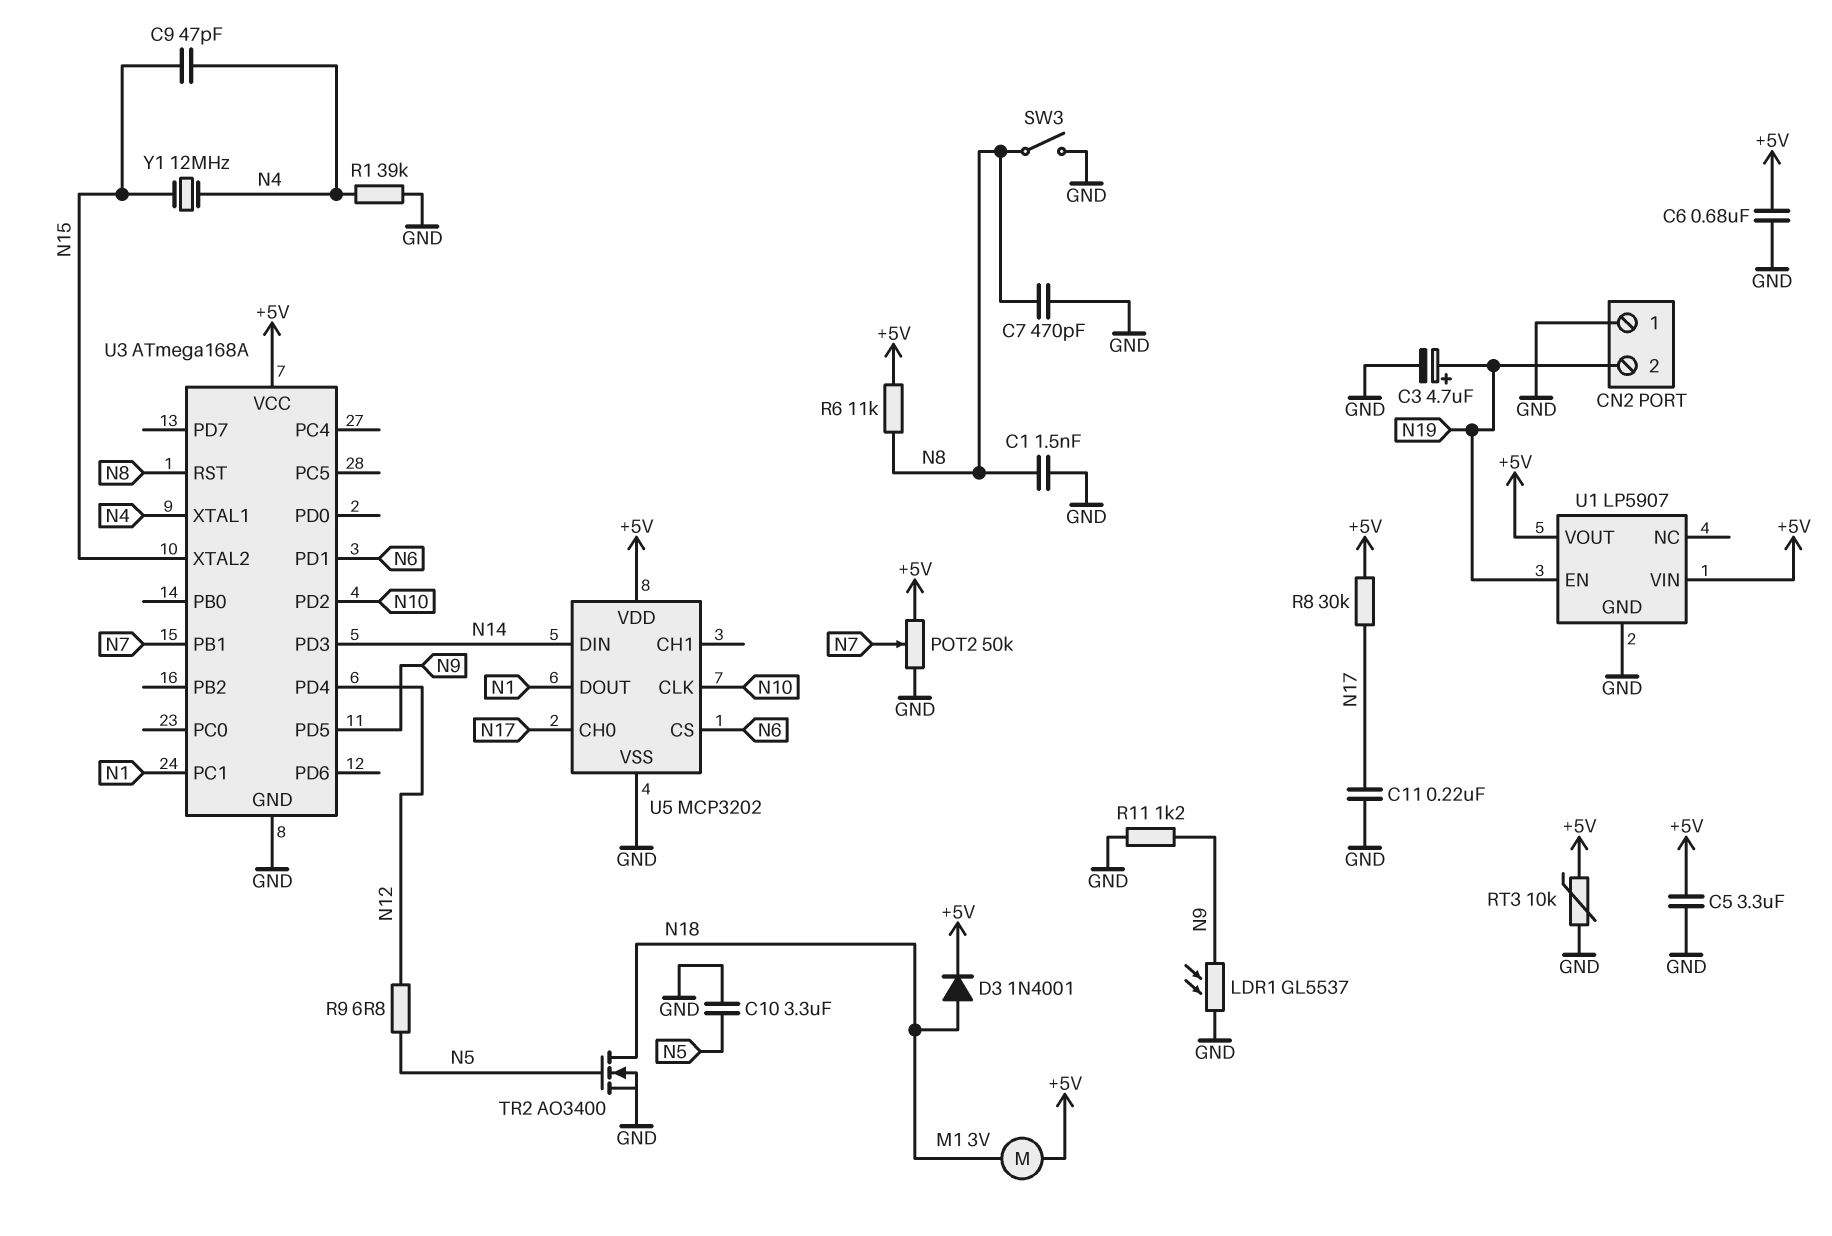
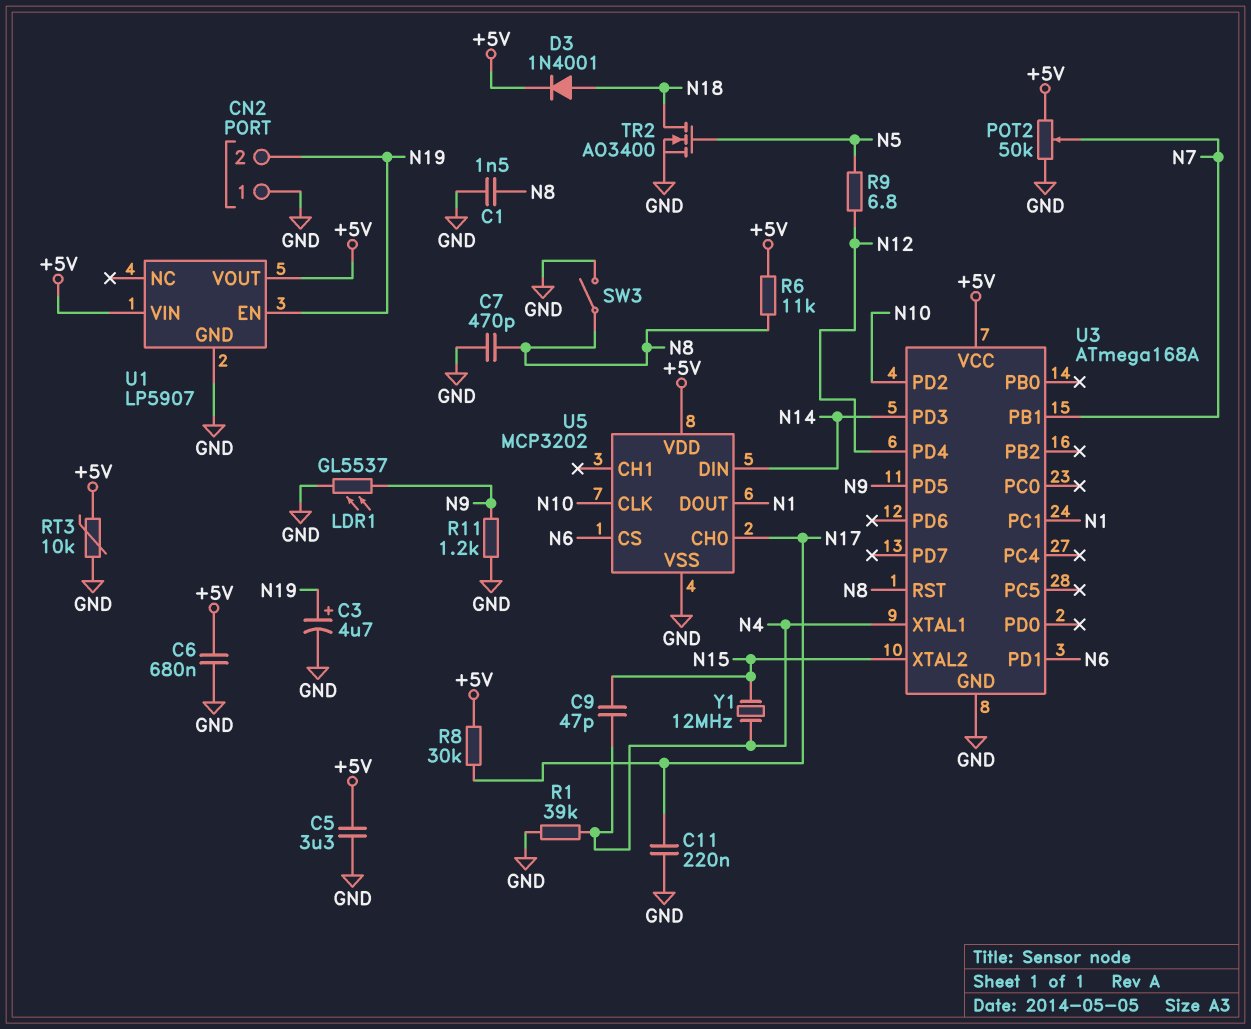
C10: 3.3uF (GND, N5) -> none
M1: motor 3V (+5V, N18) -> none

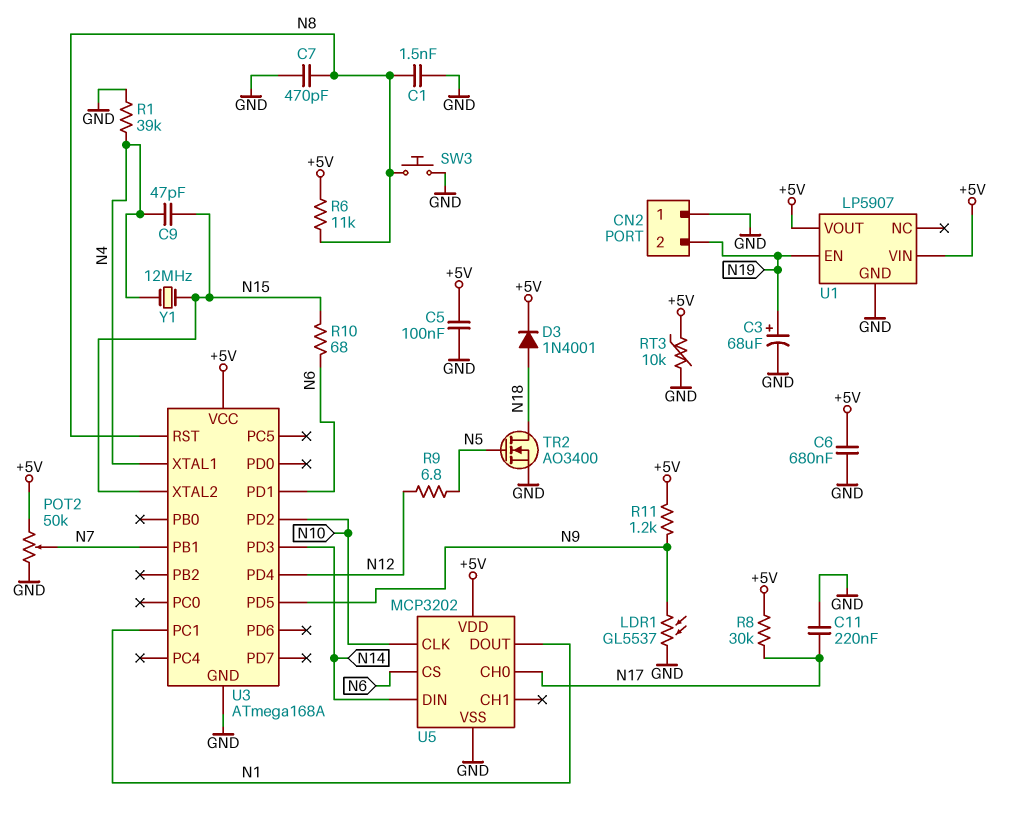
C3: 4.7uF (plus N19, minus GND) -> 68uF (plus N19, minus GND)
C5: 3.3uF (+5V, GND) -> 100nF (+5V, GND)
R10: none -> 68 (N6, N15)
R11: 1.2k (GND, N9) -> 1.2k (+5V, N9)
SW3: switch (GND, N8) -> button (GND, N8)

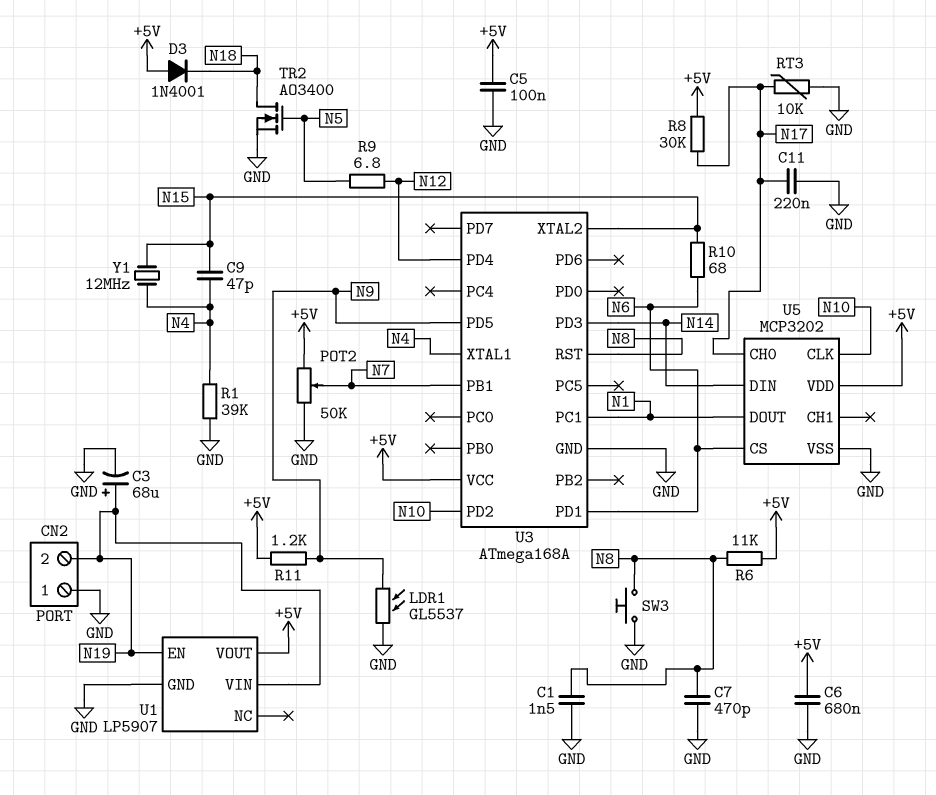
D3: diode 1N4001 (A N18, K +5V) -> diode 1N4001 (A +5V, K N18)
RT3: 10k (+5V, GND) -> 10k (GND, N17)
U1 pin VIN: +5V -> N19

